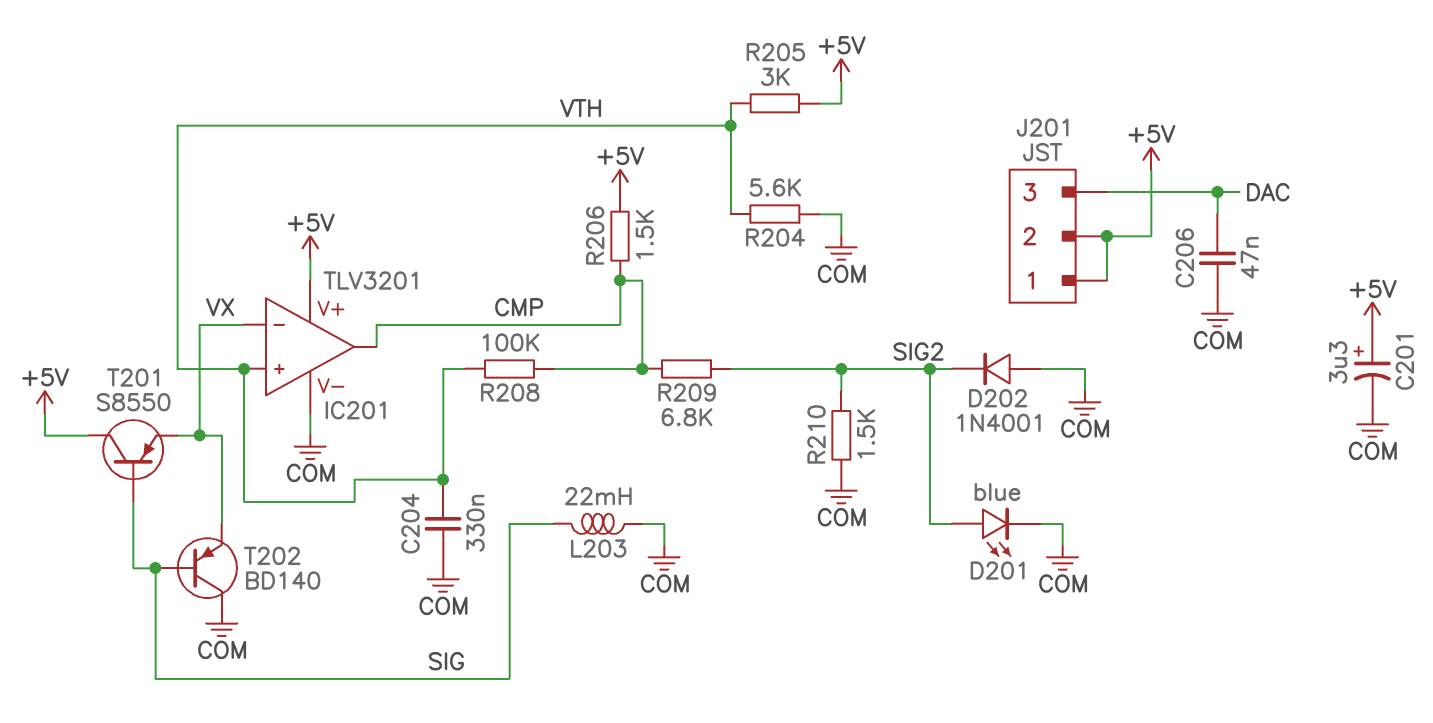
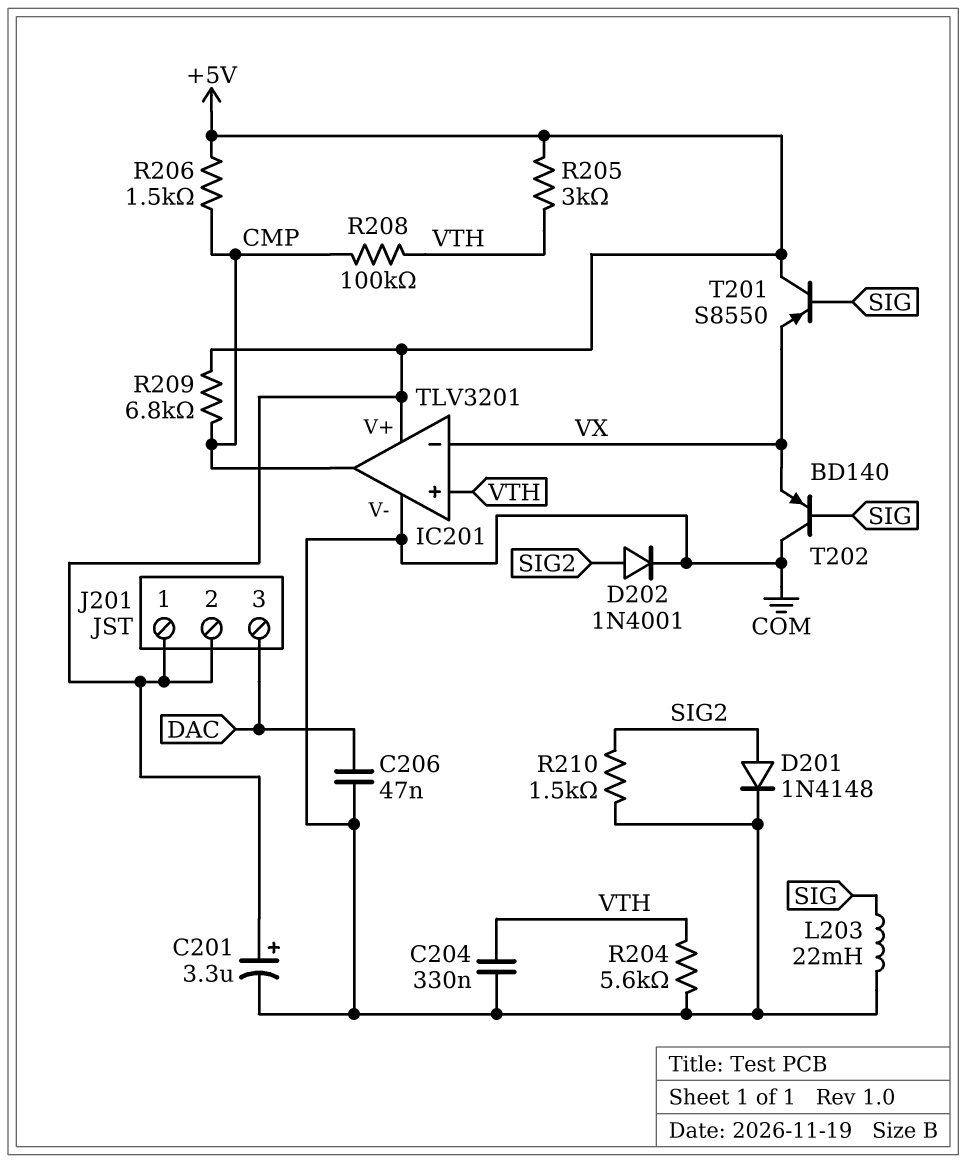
D201: LED blue (A SIG2, K COM) -> diode 1N4148 (A SIG2, K COM)
D202: diode 1N4001 (A COM, K SIG2) -> diode 1N4001 (A SIG2, K COM)
R209: 6.8k (CMP, SIG2) -> 6.8k (+5V, CMP)

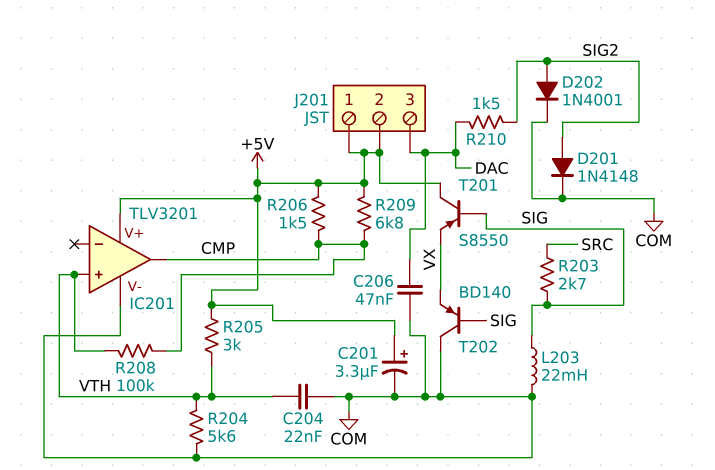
C204: 330nF (COM, VTH) -> 22nF (COM, VTH)
IC201 pin in-: VX -> none
R203: none -> 2.7k (SIG, SRC)
R210: 1.5k (COM, SIG2) -> 1.5k (DAC, SIG2)

